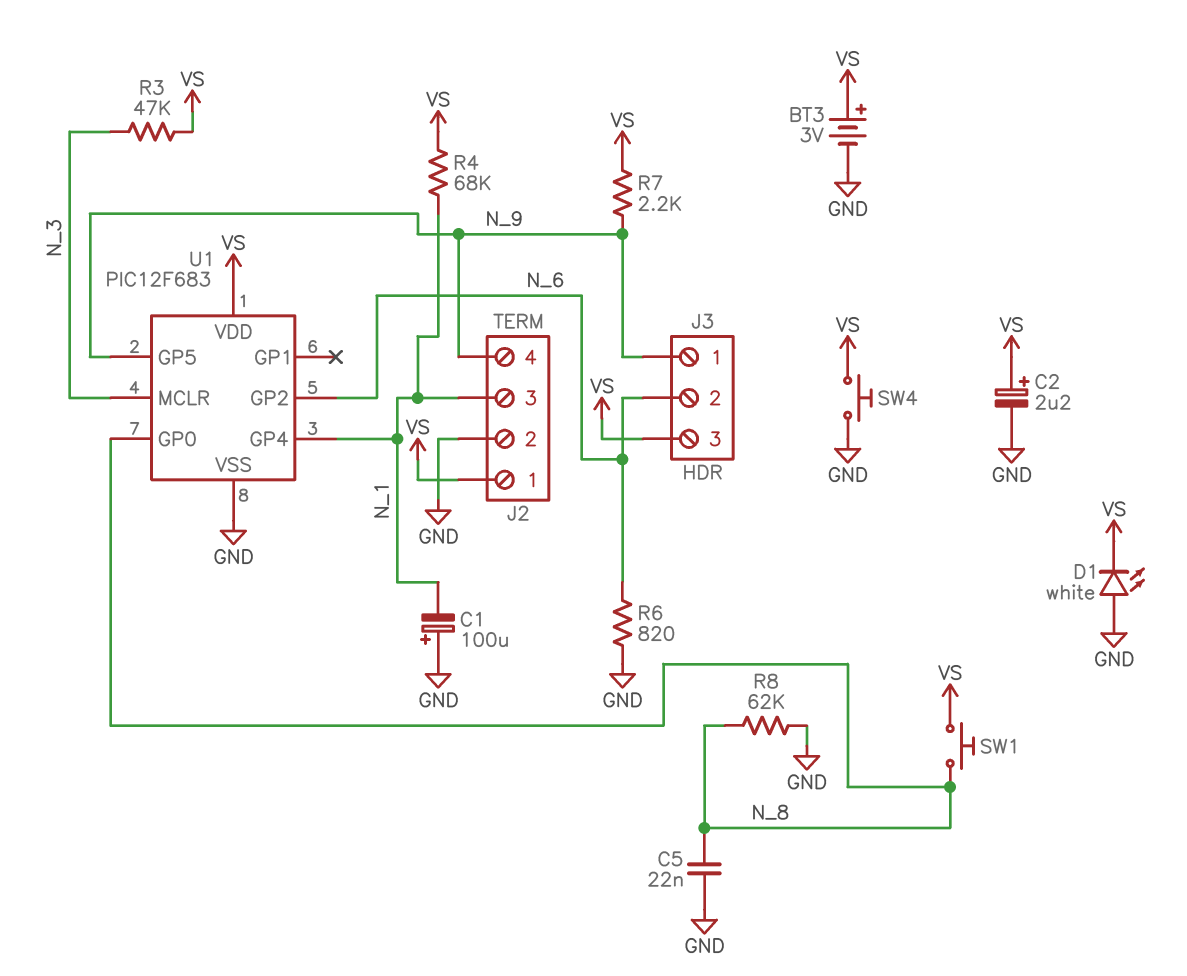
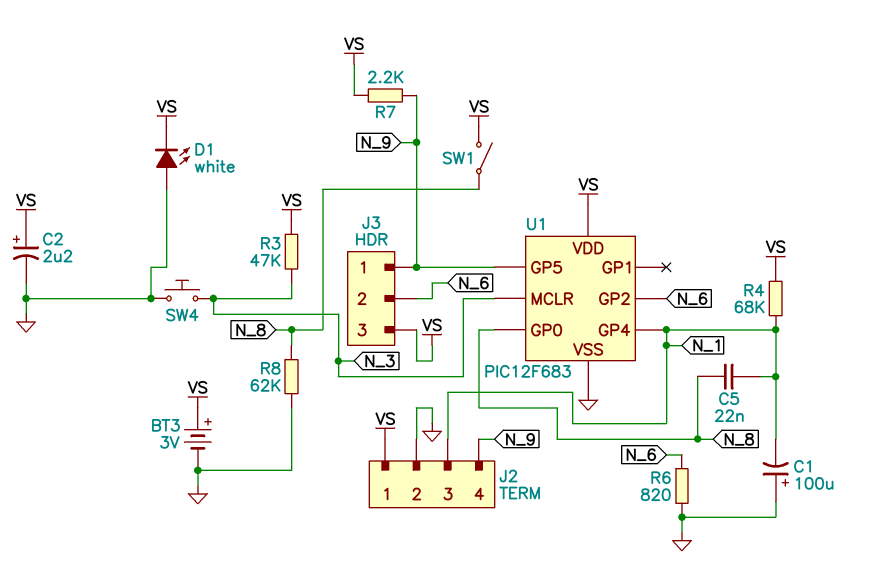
C5: 22nF (GND, N_8) -> 22nF (N_1, N_8)
SW1: button (N_8, VS) -> switch (N_8, VS)
SW4: button (GND, VS) -> button (GND, N_3)

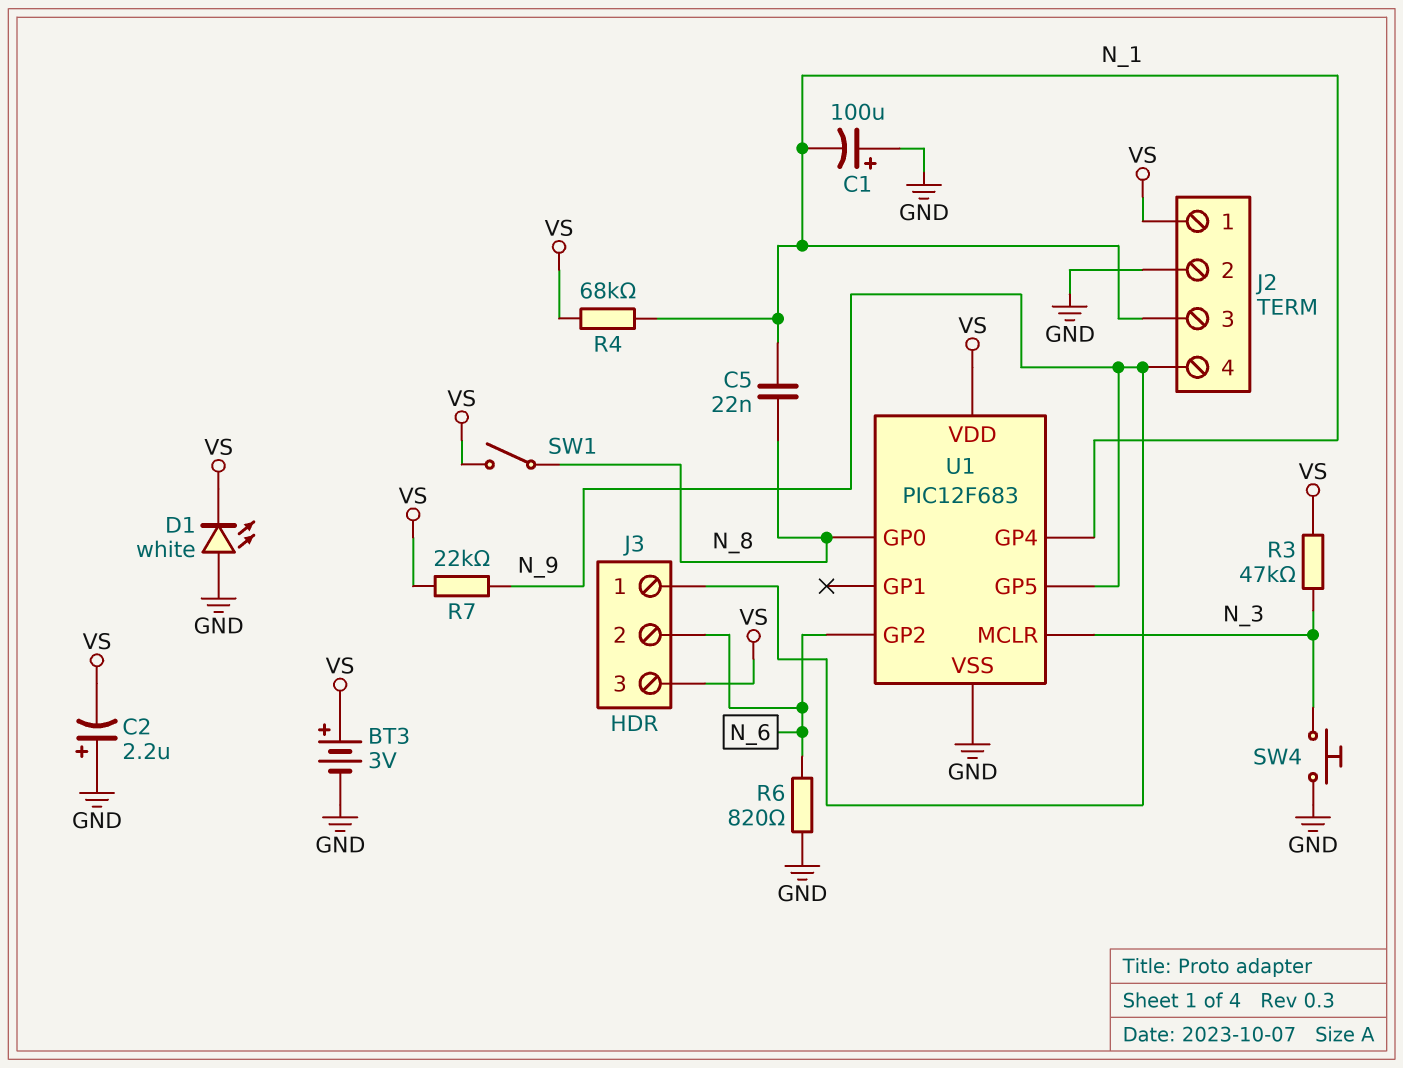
C2: 2.2uF (plus VS, minus GND) -> 2.2uF (plus GND, minus VS)
R7: 2.2k (N_9, VS) -> 22k (N_9, VS)
R8: 62k (GND, N_8) -> none

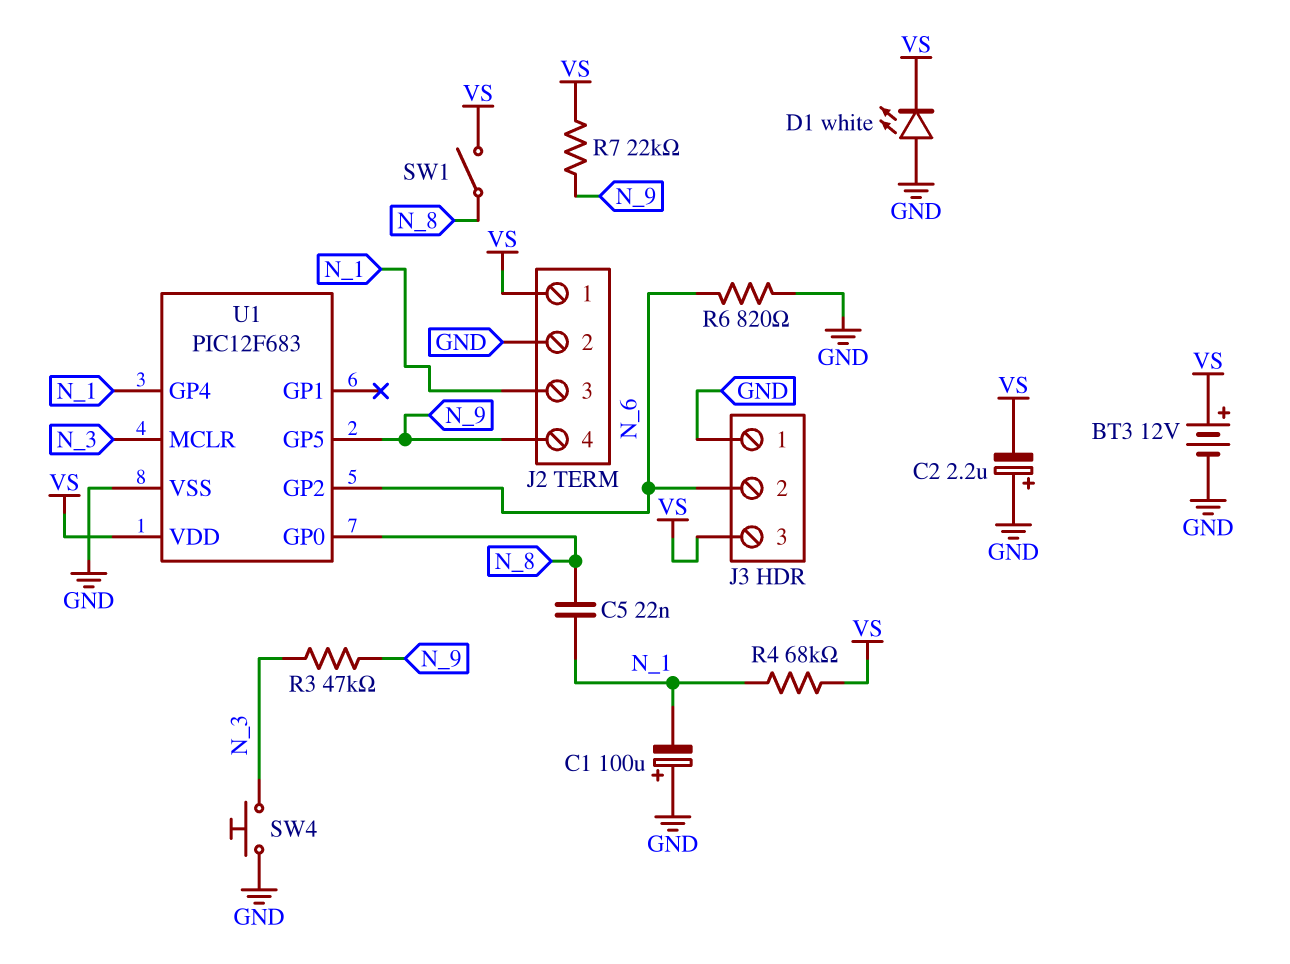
BT3: 3V (plus VS, minus GND) -> 12V (plus VS, minus GND)
J3 pin 1: N_9 -> GND
R3: 47k (N_3, VS) -> 47k (N_3, N_9)

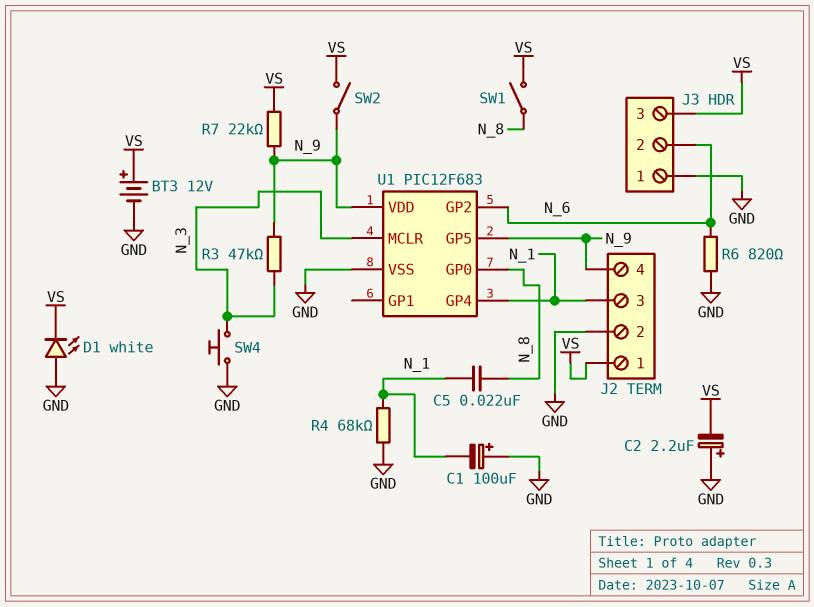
R4: 68k (N_1, VS) -> 68k (GND, N_1)
SW2: none -> switch (N_9, VS)
U1 pin VDD: VS -> N_9

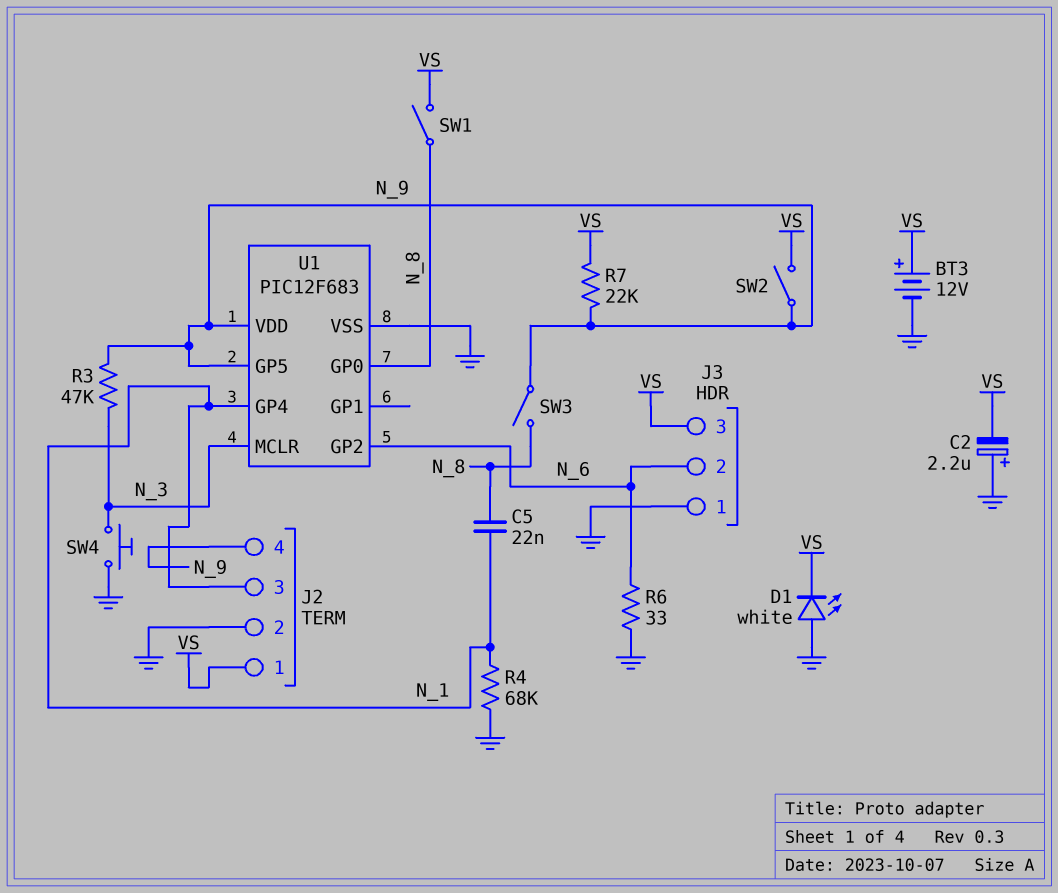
C1: 100uF (plus GND, minus N_1) -> none
R6: 820 (GND, N_6) -> 33 (GND, N_6)
SW3: none -> switch (N_8, N_9)

